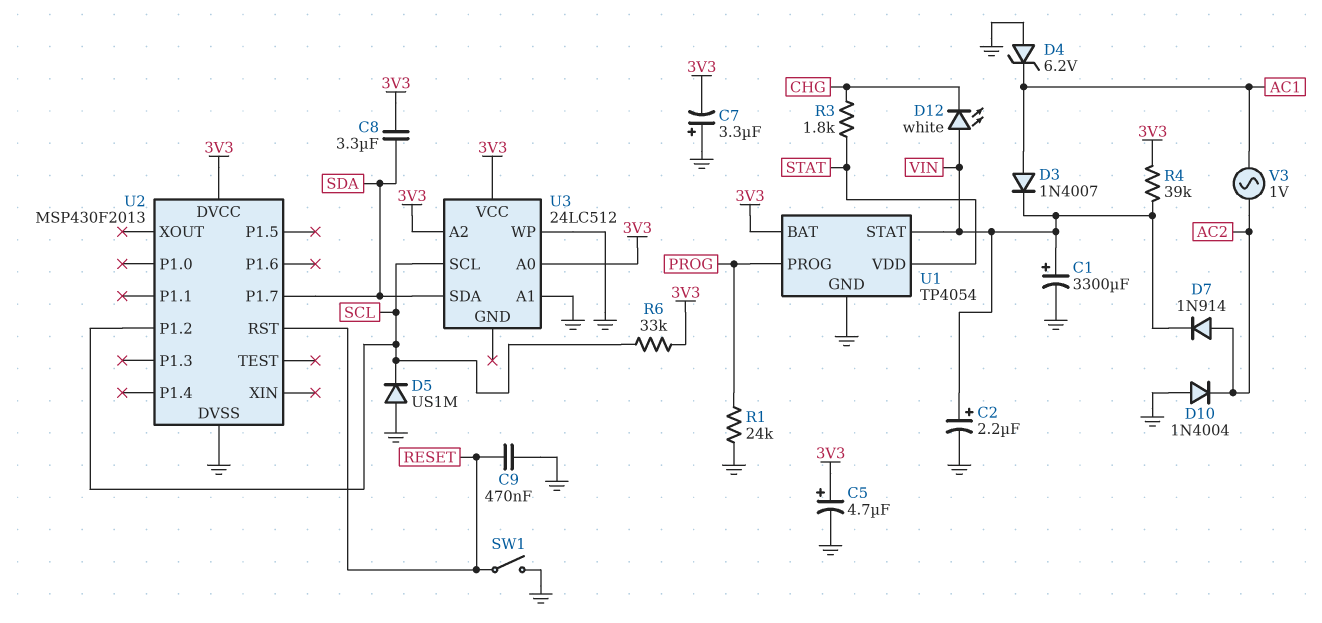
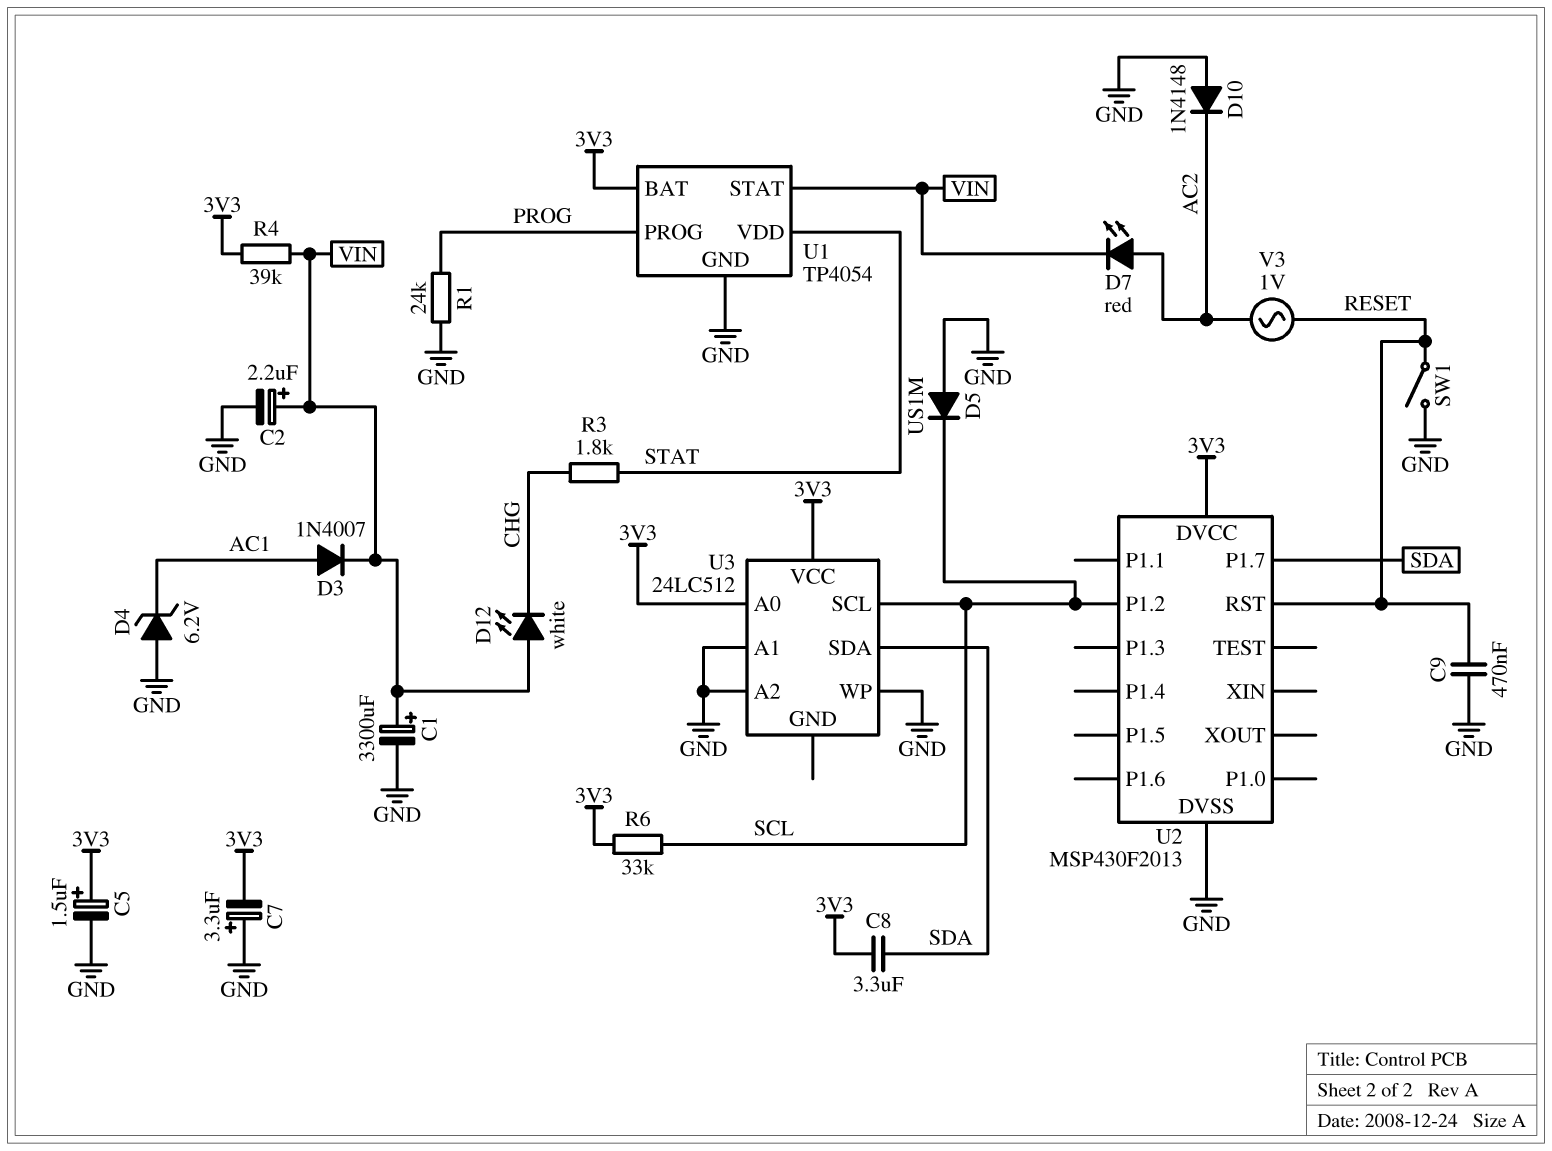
C5: 4.7uF (plus 3V3, minus GND) -> 1.5uF (plus 3V3, minus GND)
D7: diode 1N914 (A AC2, K VIN) -> LED red (A AC2, K VIN)
D10: diode 1N4004 (A GND, K AC2) -> diode 1N4148 (A GND, K AC2)
U3 pin A2: 3V3 -> GND
V3: AC 1V (AC1, AC2) -> AC 1V (AC2, RESET)

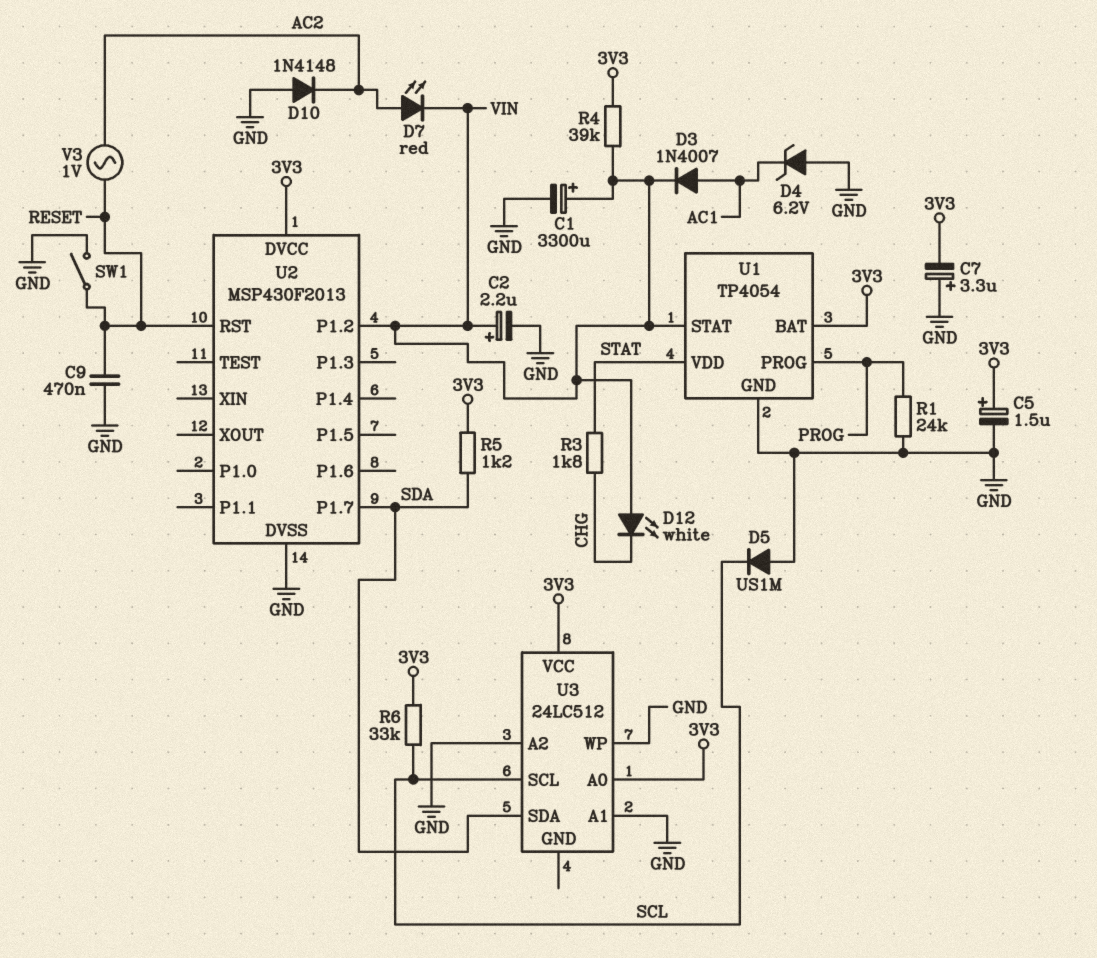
C8: 3.3uF (3V3, SDA) -> none
R5: none -> 1.2k (3V3, SDA)
U2 pin P1.2: SCL -> VIN

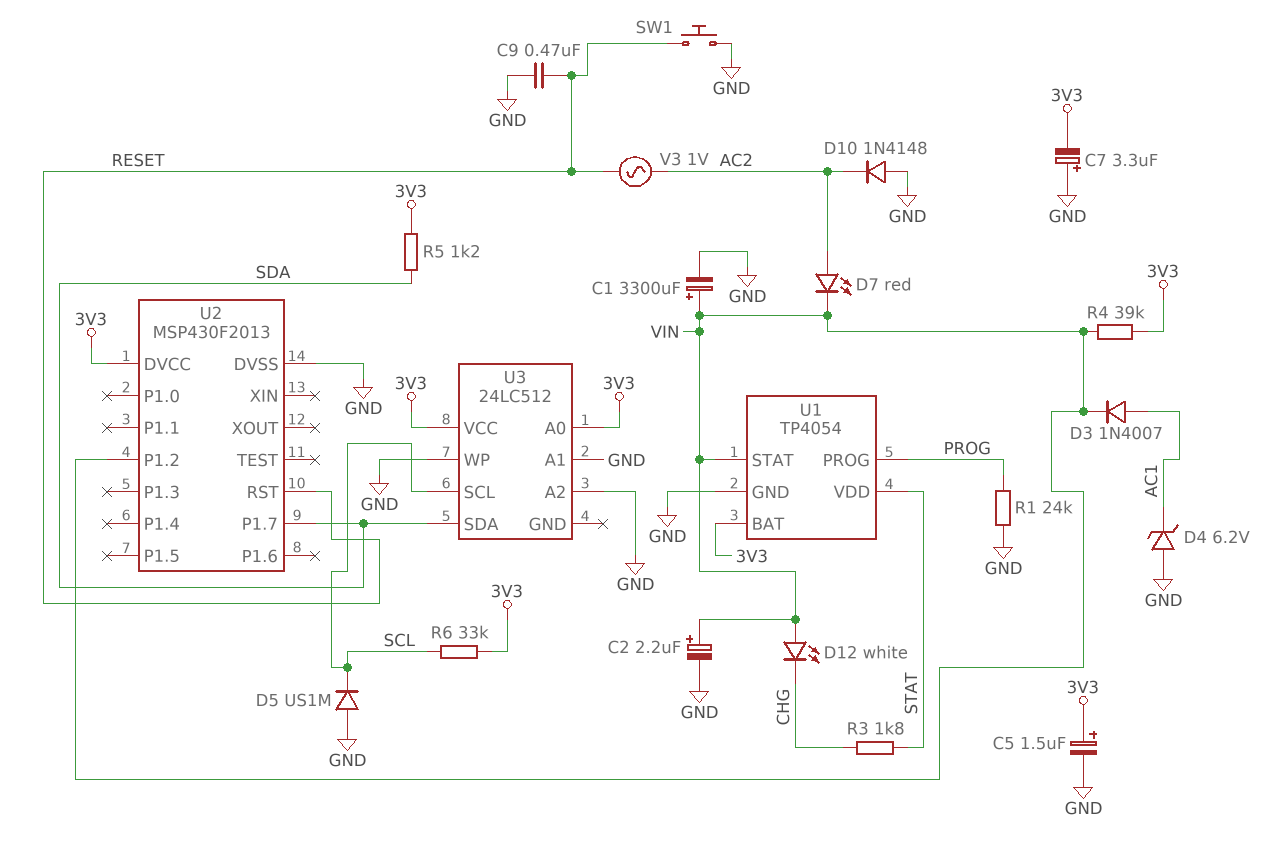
SW1: switch (GND, RESET) -> button (GND, RESET)

